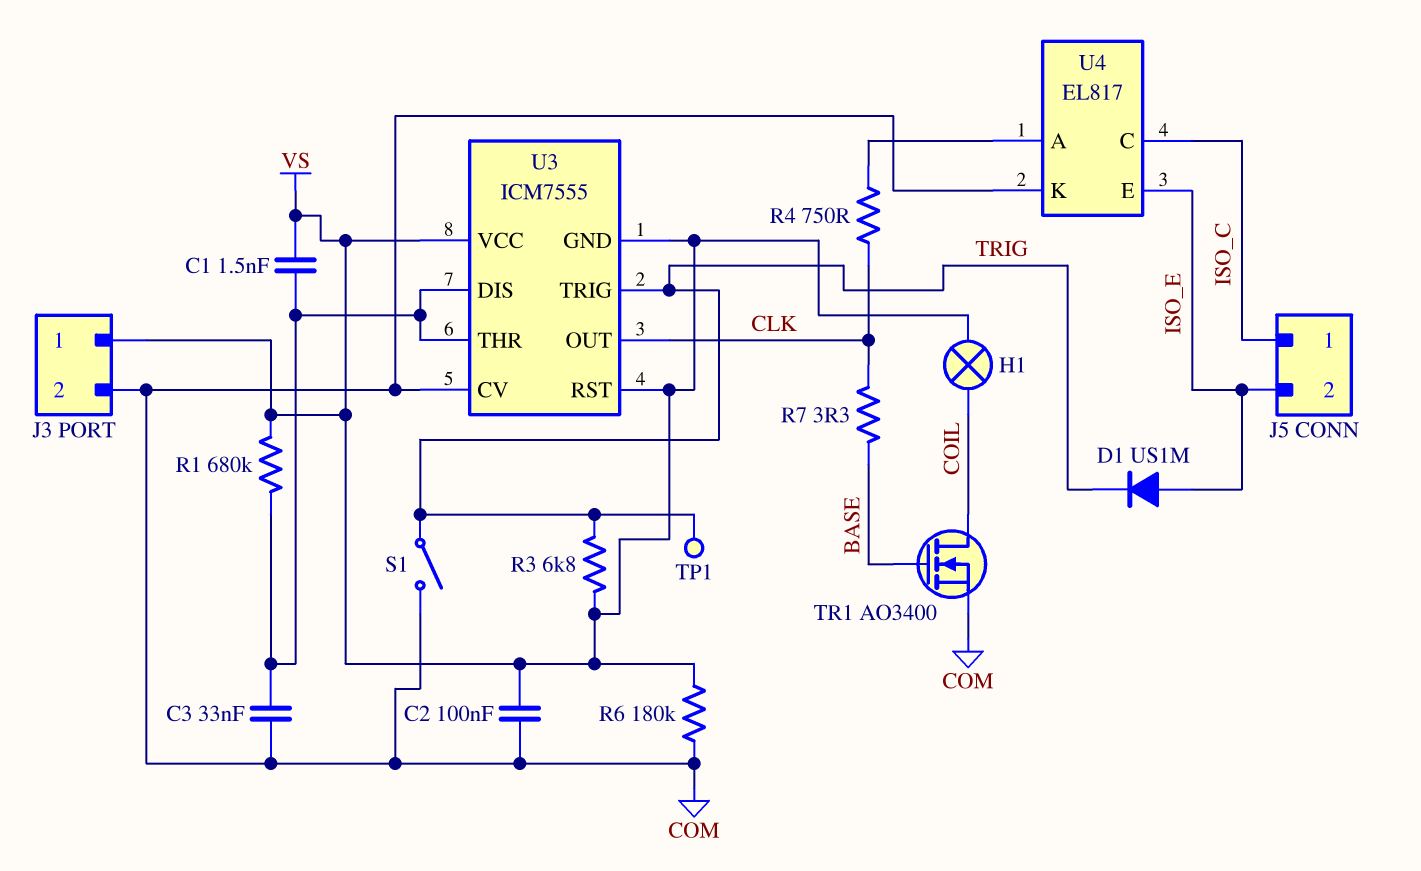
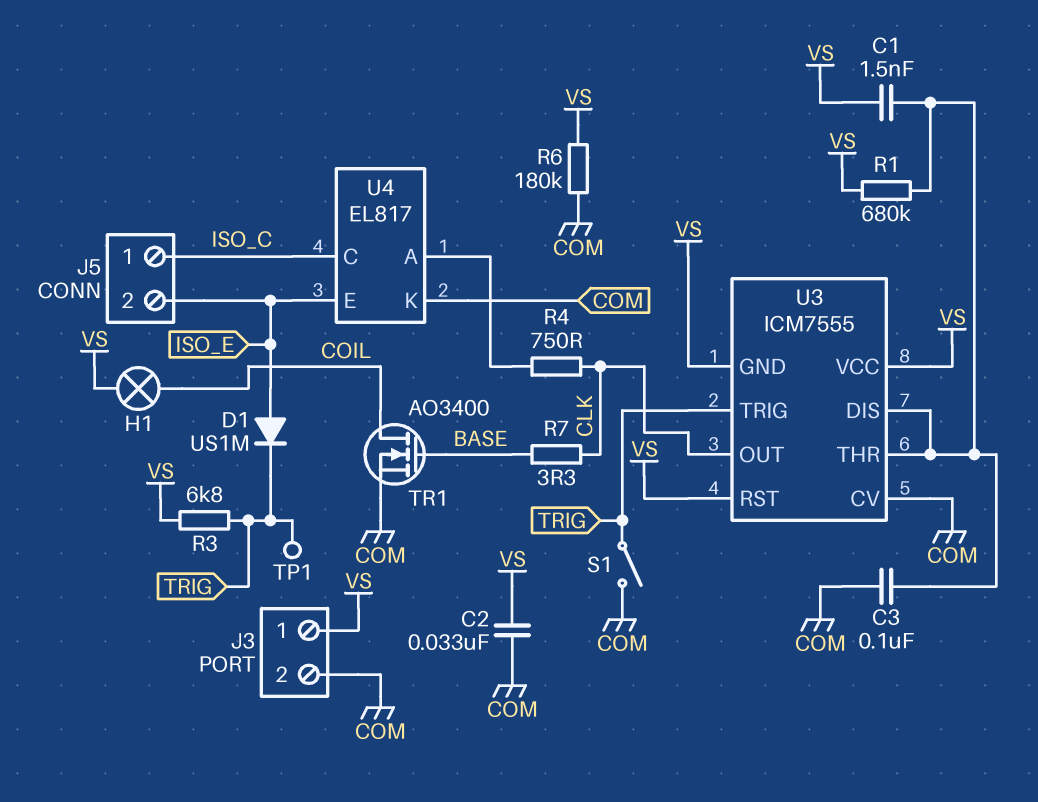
C2: 100nF (COM, VS) -> 33nF (COM, VS)
C3: 33nF (COM, U3/DIS) -> 100nF (COM, U3/DIS)

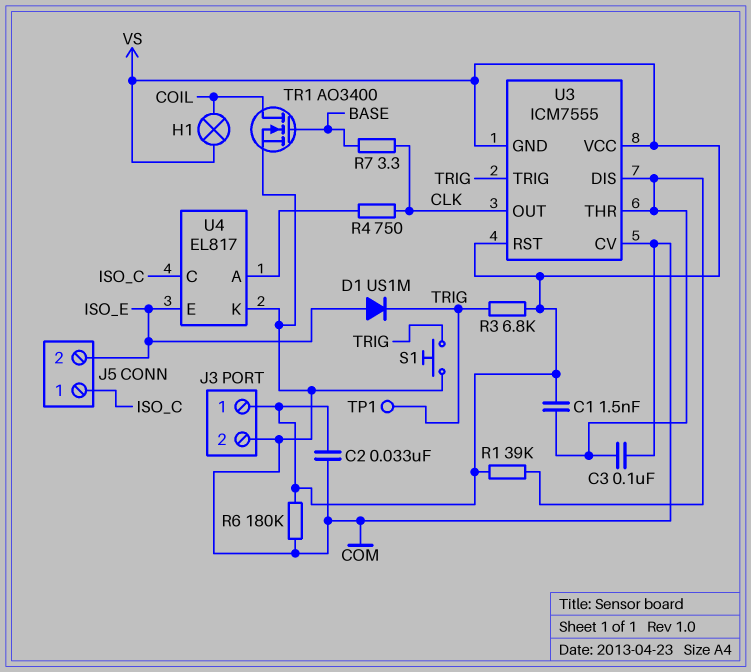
R1: 680k (U3/DIS, VS) -> 39k (U3/DIS, VS)
S1: switch (COM, TRIG) -> button (COM, TRIG)

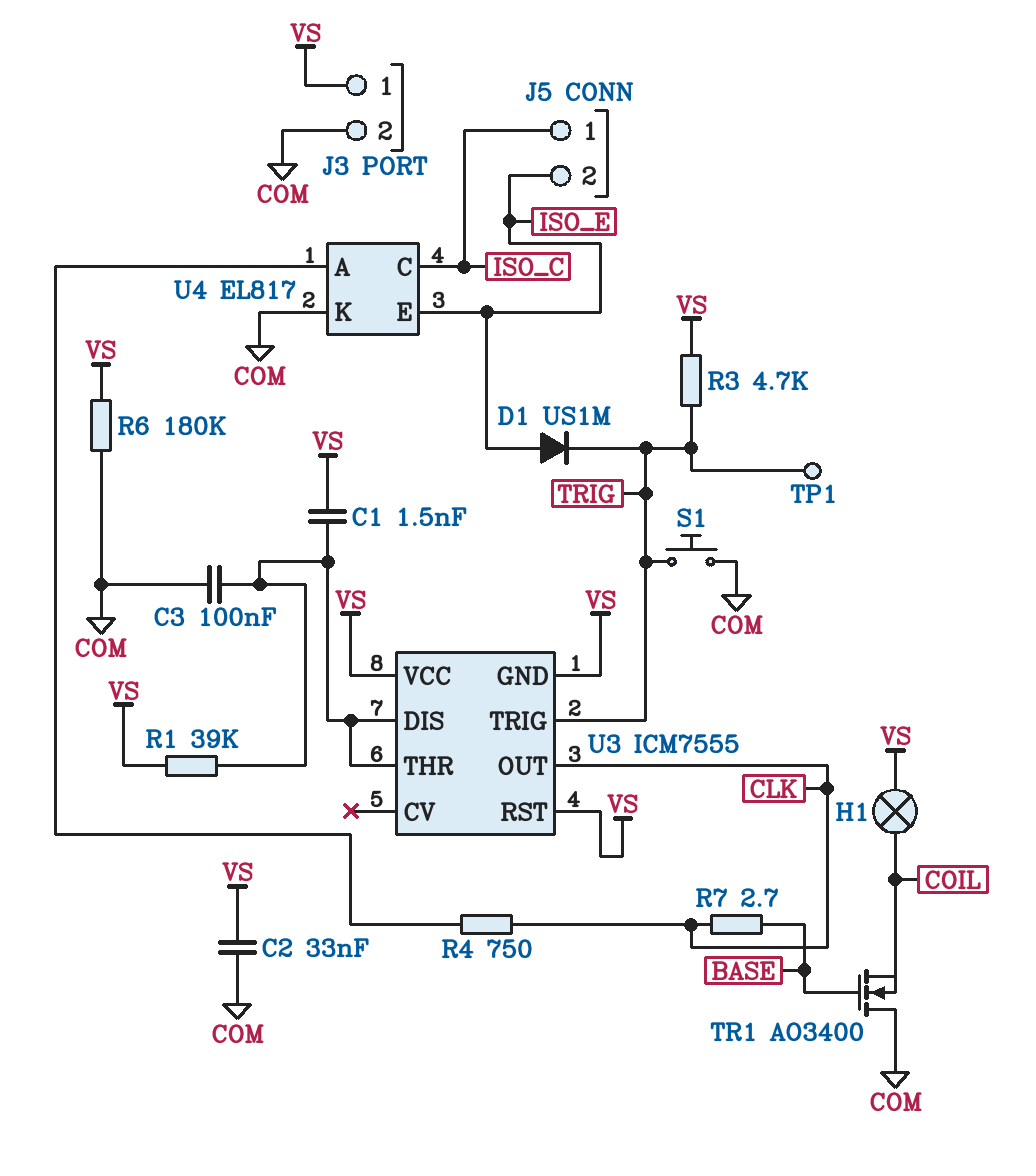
R3: 6.8k (TRIG, VS) -> 4.7k (TRIG, VS)
R7: 3.3 (BASE, CLK) -> 2.7 (BASE, CLK)
TR1: NMOS AO3400 (G BASE, D COIL, S COM) -> NMOS AO3400 (G BASE, D COM, S COIL)
U3 pin CV: COM -> none

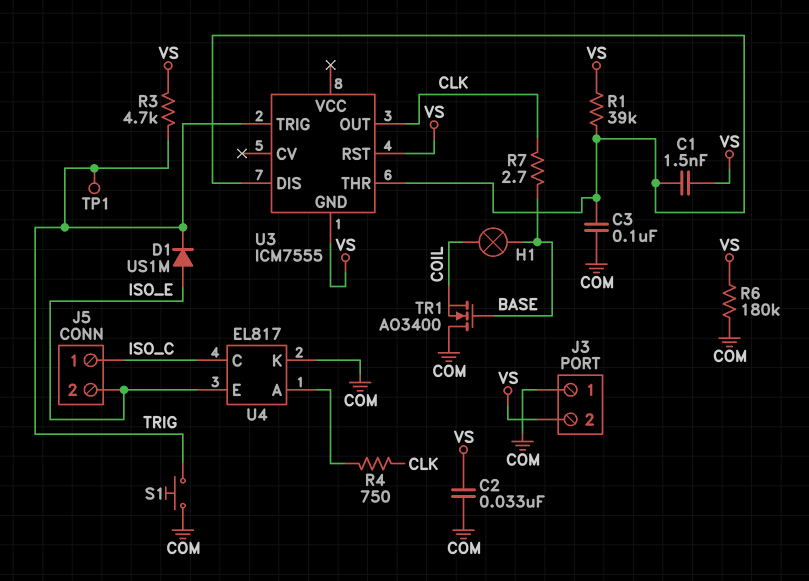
H1: lamp (COIL, VS) -> lamp (BASE, COIL)
J3 pin 1: VS -> COM
J3 pin 2: COM -> VS
U3 pin VCC: VS -> none

